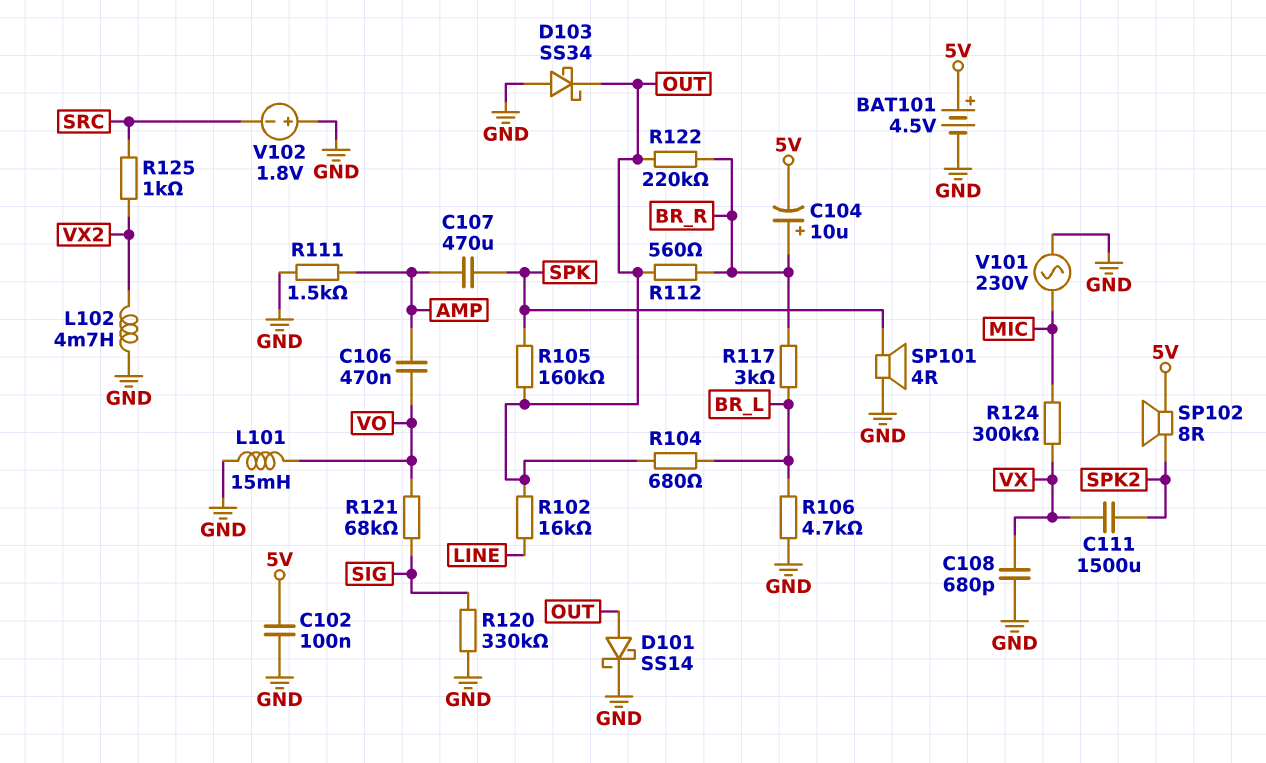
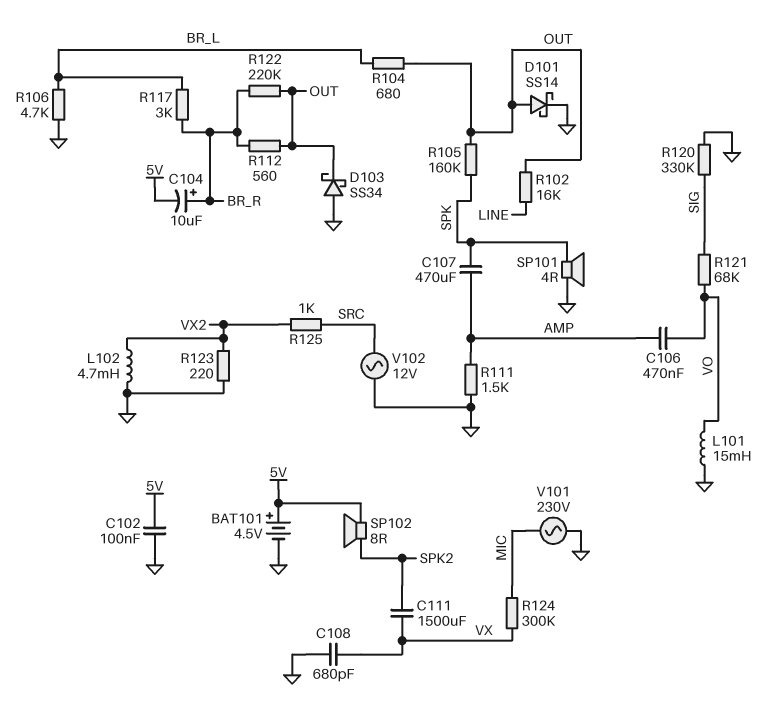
R123: none -> 220 (GND, VX2)
V102: 1.8V (plus GND, minus SRC) -> AC 12V (GND, SRC)

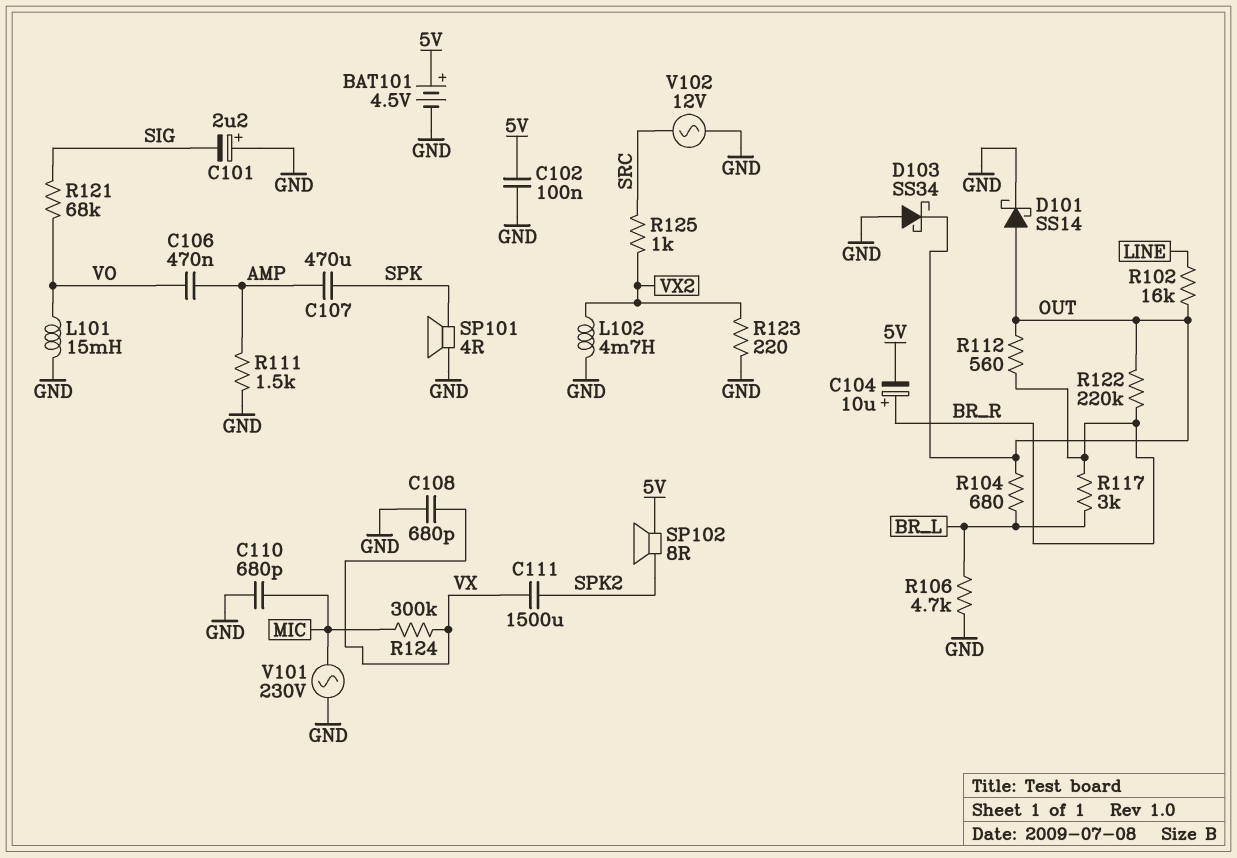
C101: none -> 2.2uF (plus GND, minus SIG)
C110: none -> 680pF (GND, MIC)
R105: 160k (OUT, SPK) -> none
R120: 330k (GND, SIG) -> none

